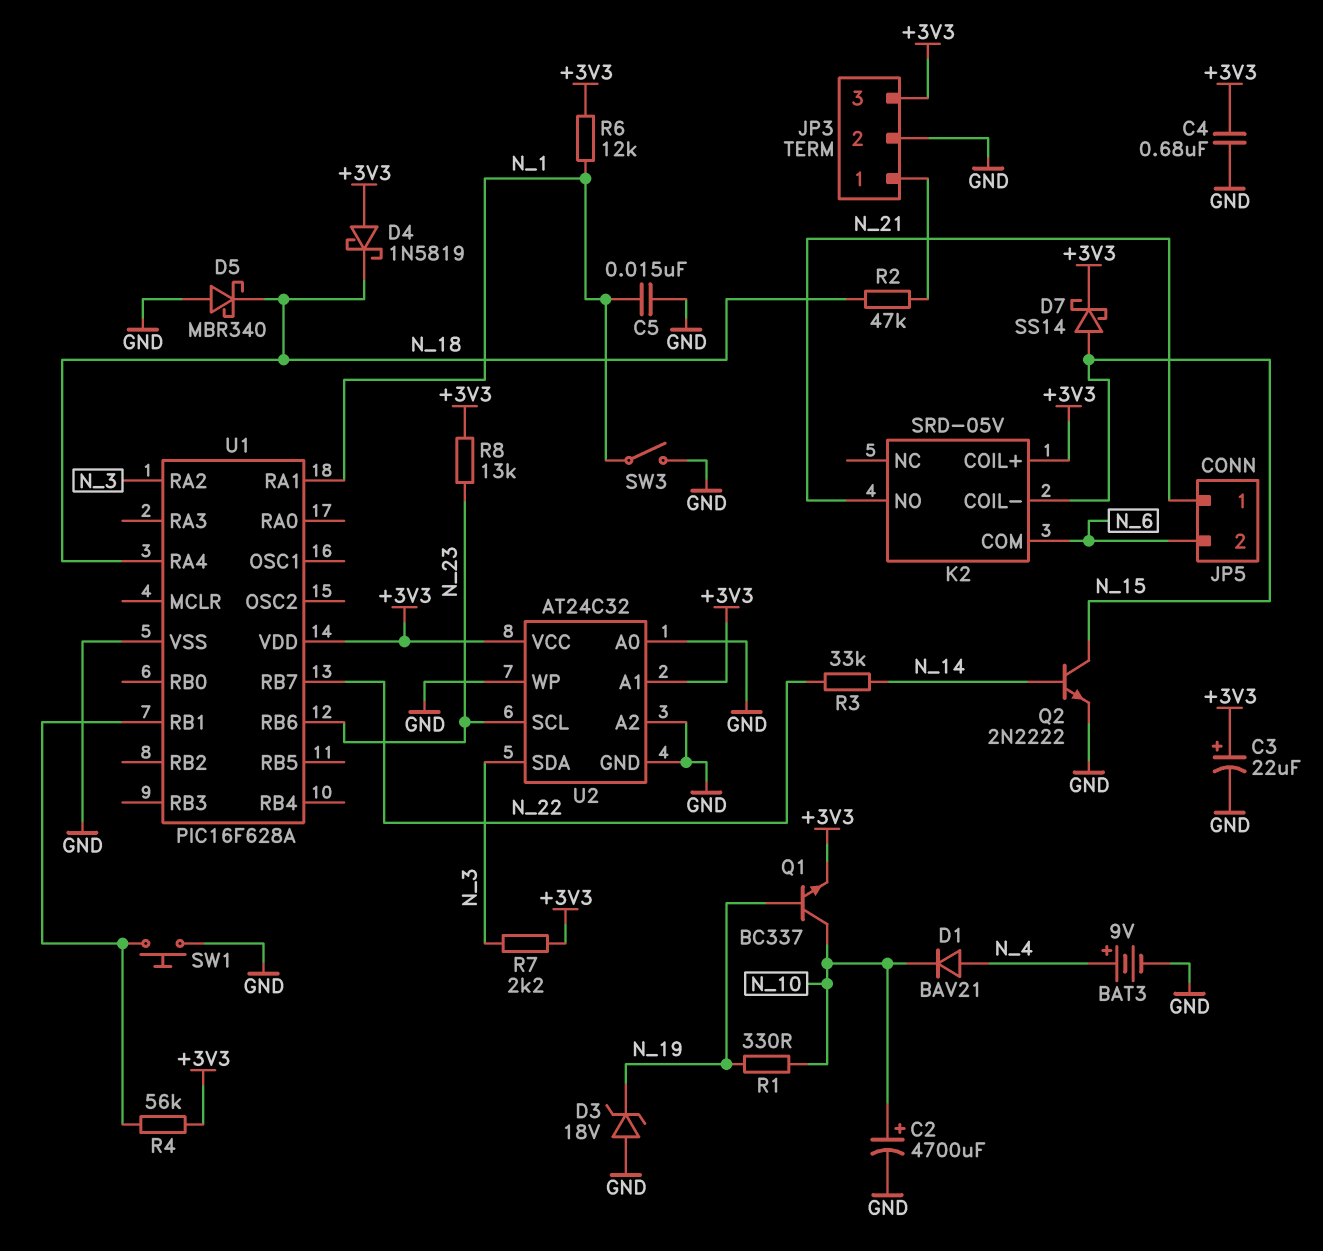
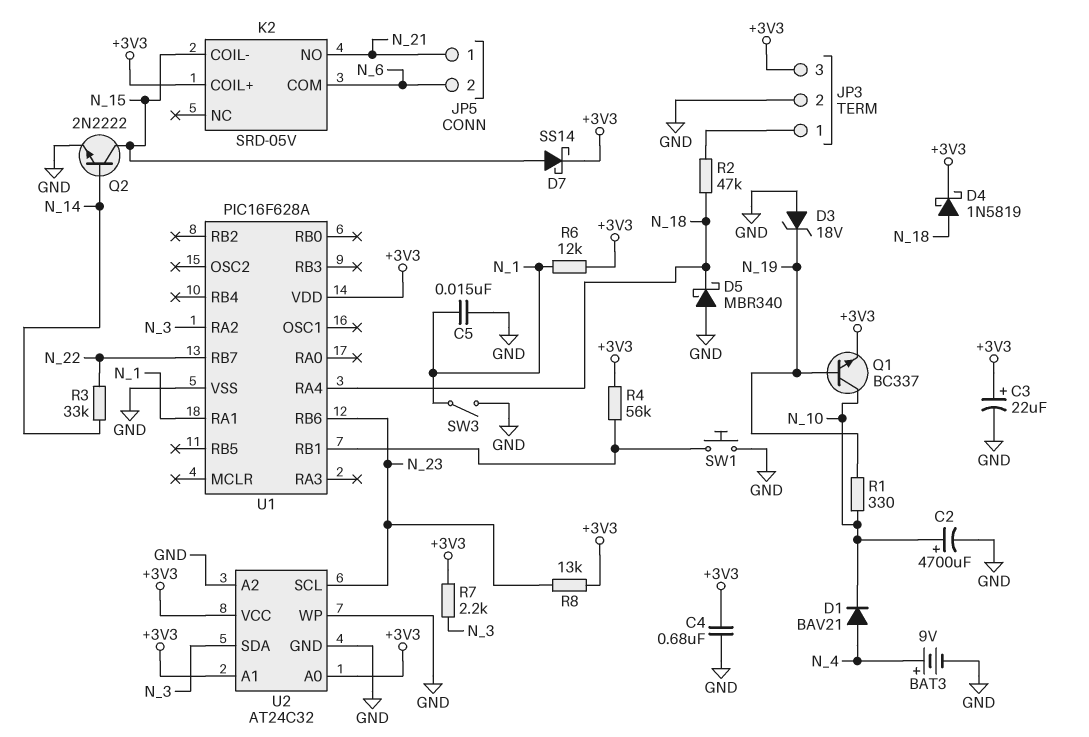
D4: schottky 1N5819 (A +3V3, K N_18) -> schottky 1N5819 (A N_18, K +3V3)
U2 pin A0: GND -> +3V3

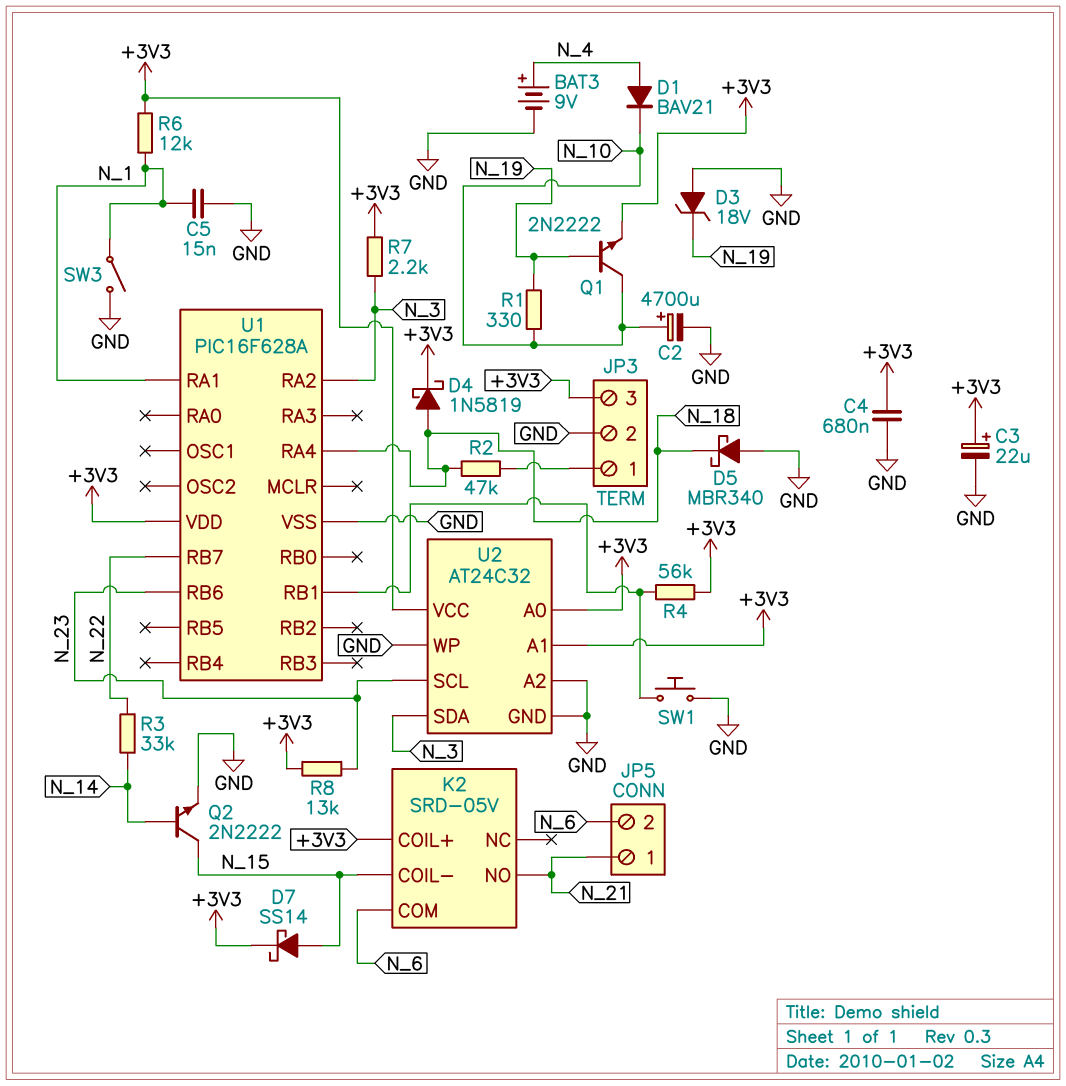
Q1: NPN BC337 (B N_19, C N_10, E +3V3) -> NPN 2N2222 (B N_19, C N_10, E +3V3)

